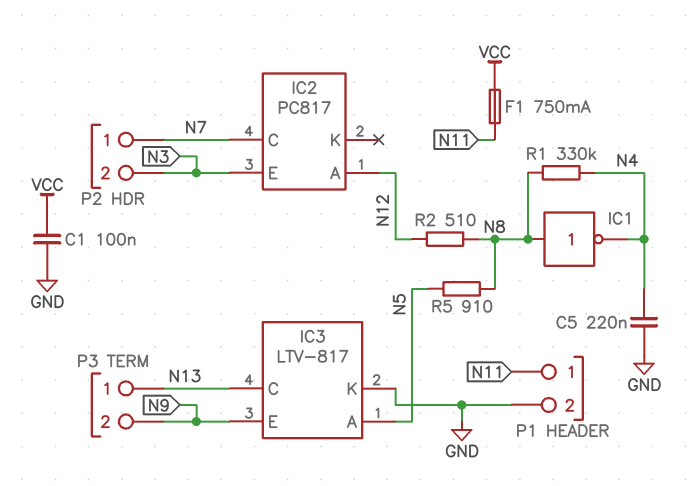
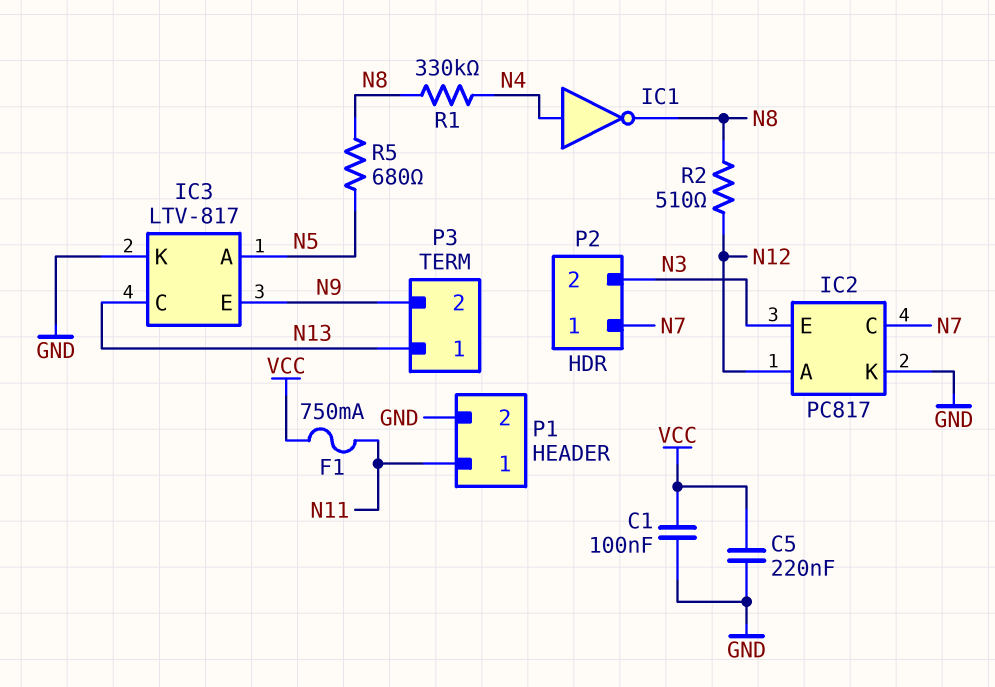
C5: 220nF (GND, N4) -> 220nF (GND, VCC)
IC1: NOT (in N8, out N4) -> NOT (in N4, out N8)
IC2 pin K: none -> GND
R5: 910 (N5, N8) -> 680 (N5, N8)

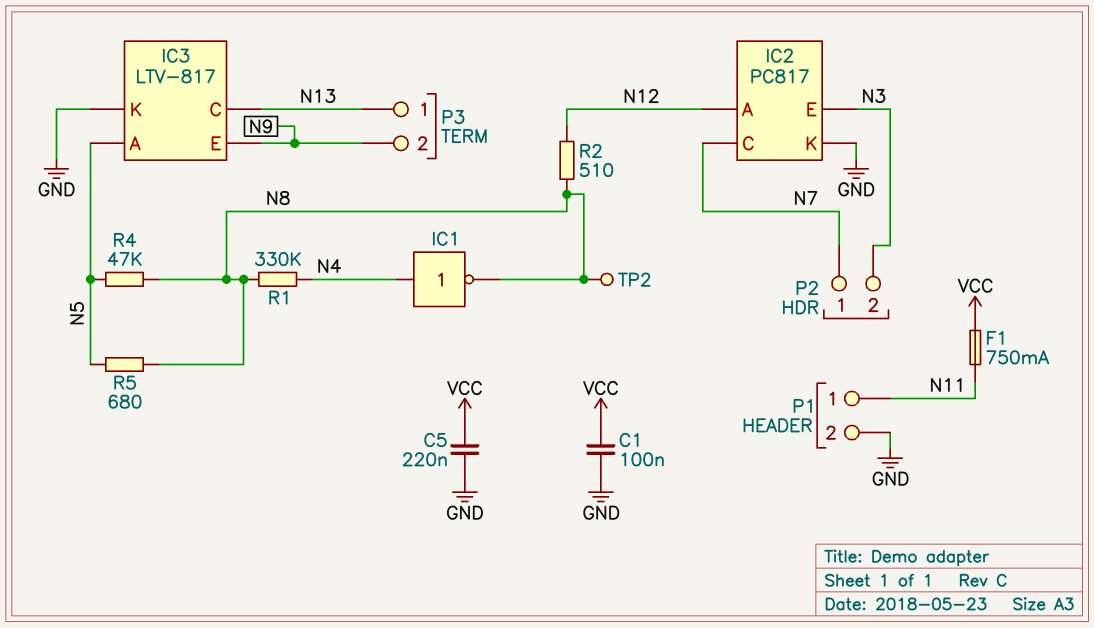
R4: none -> 47k (N5, N8)
TP2: none -> test point (N8)

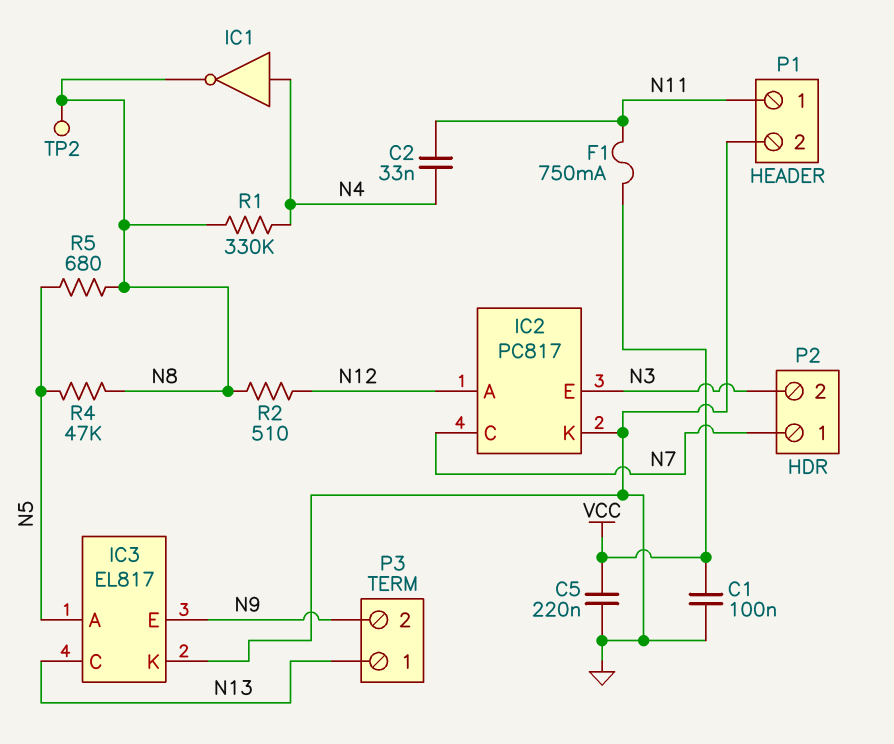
C2: none -> 33nF (N4, N11)
IC3: LTV-817 -> EL817

